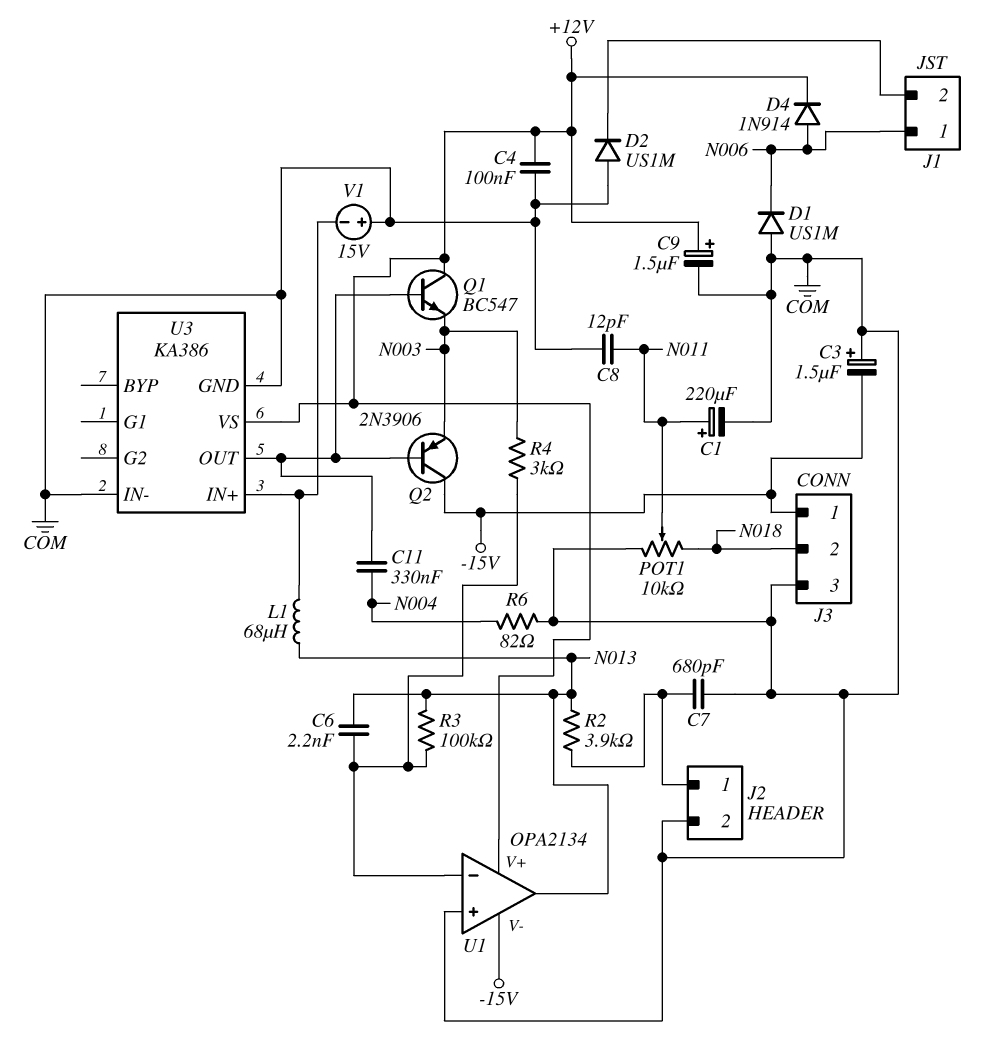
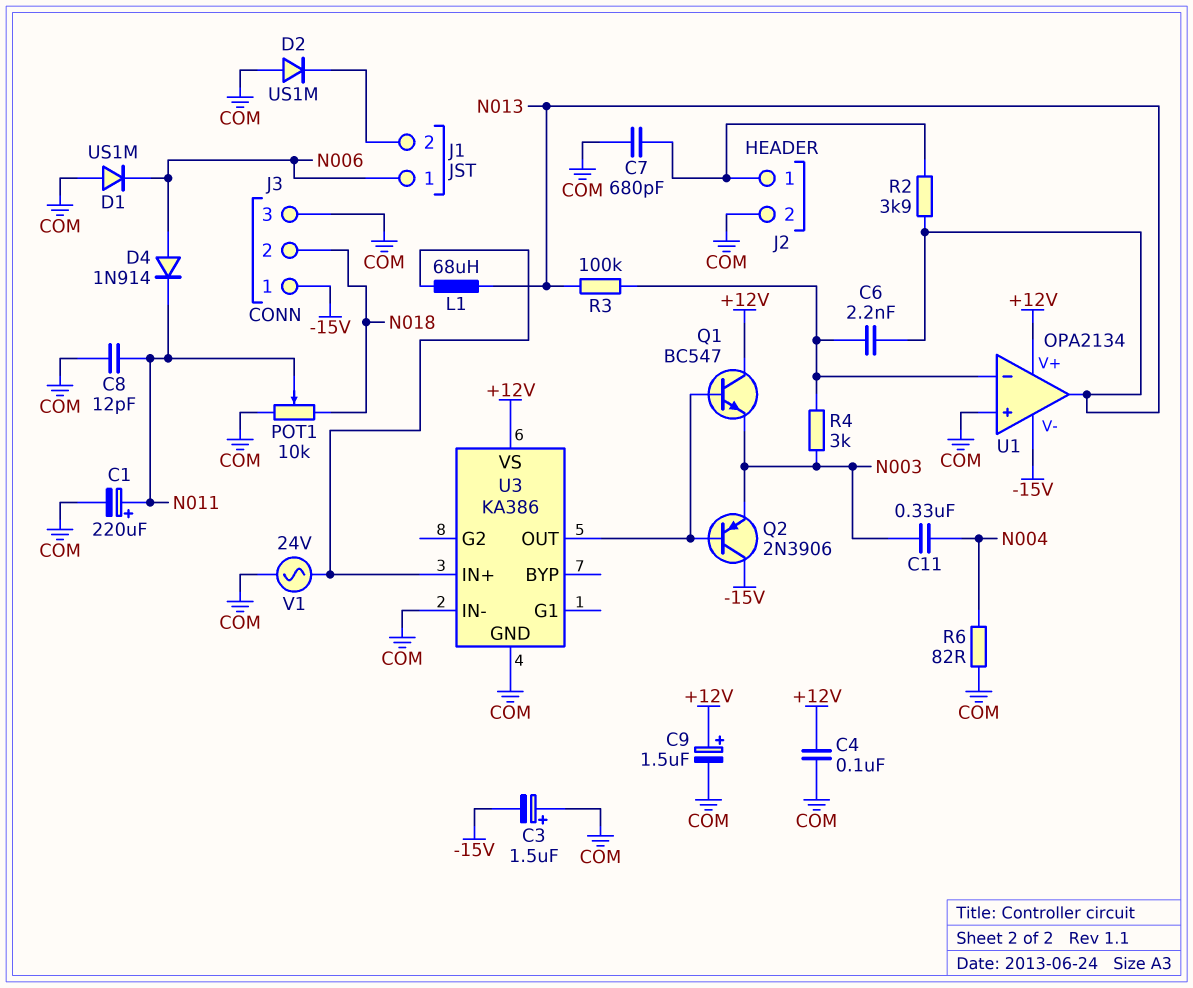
C11: 330nF (N004, U3/OUT) -> 330nF (N003, N004)
D4: diode 1N914 (A N006, K +12V) -> diode 1N914 (A N006, K N011)
V1: 15V (plus COM, minus U3/IN+) -> AC 24V (COM, U3/IN+)

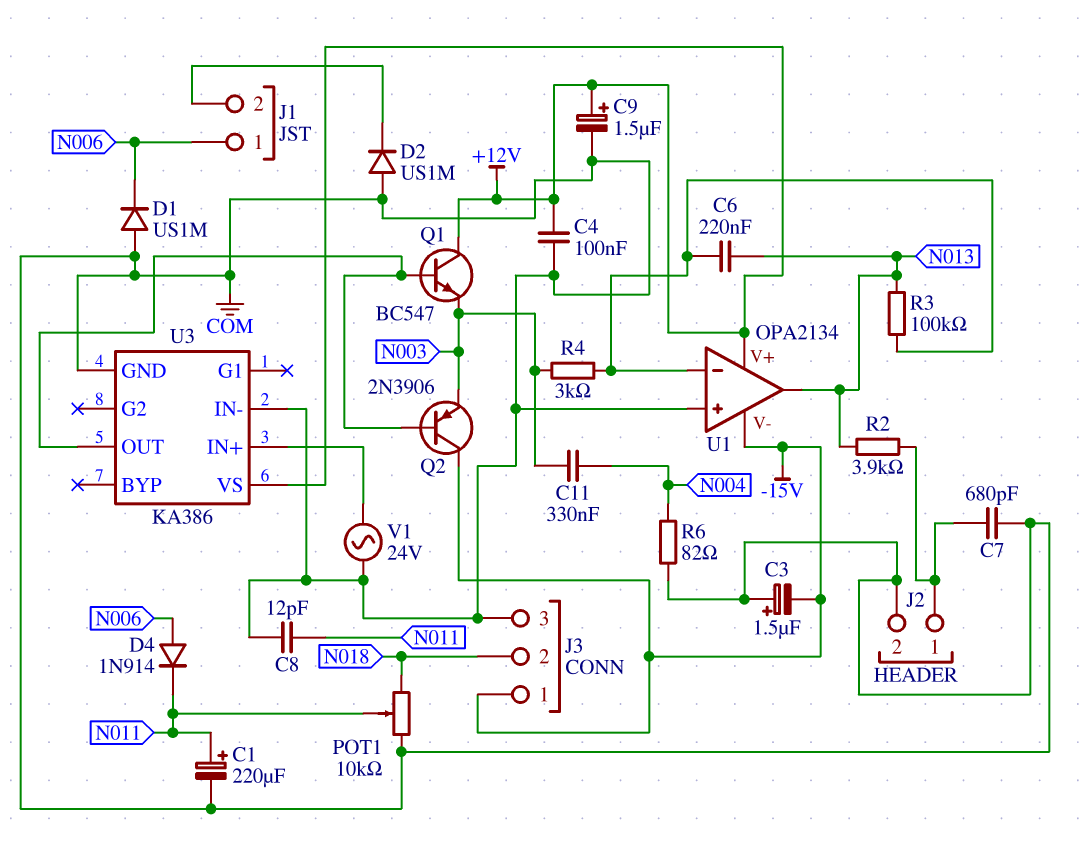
C6: 2.2nF (N013, U1/in-) -> 220nF (N013, U1/in-)
L1: 68uH (N013, U3/IN+) -> none

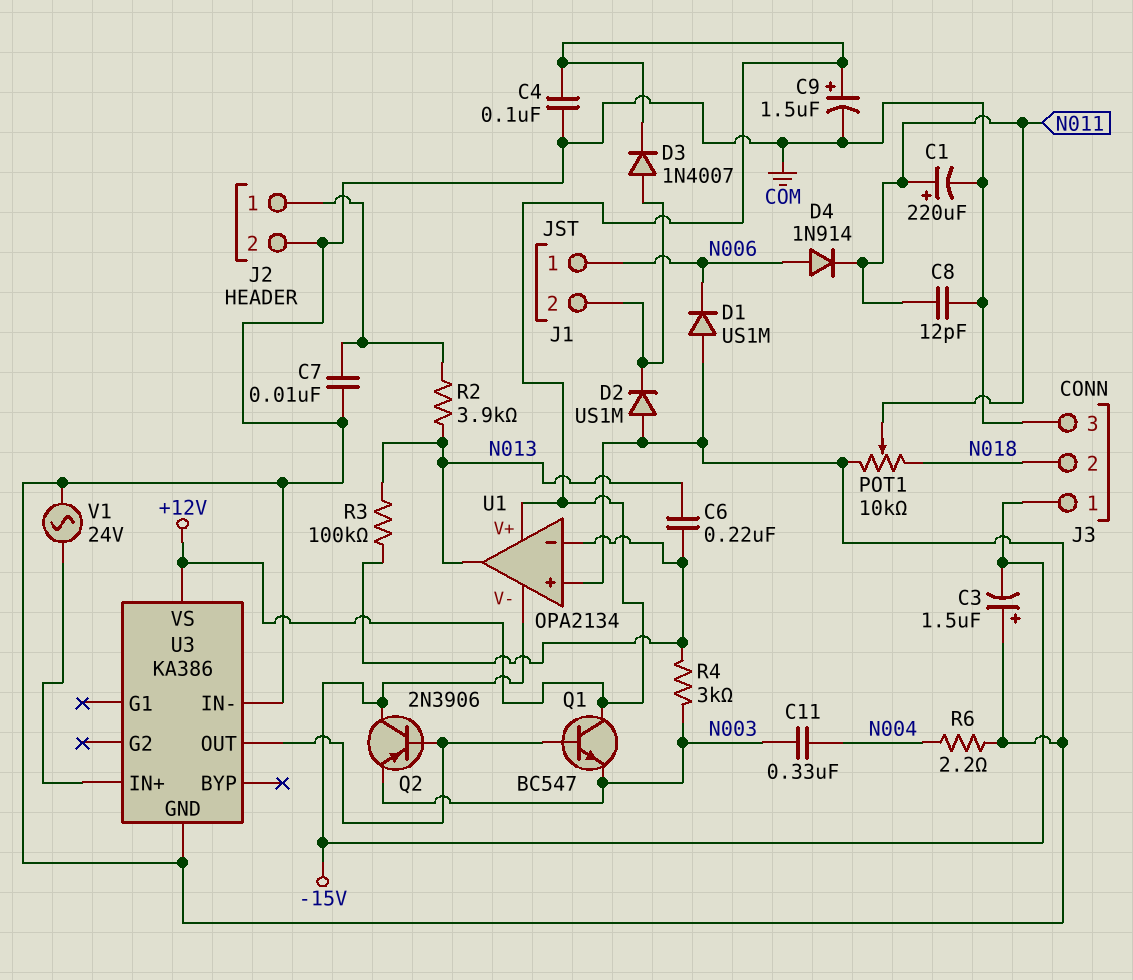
C7: 680pF (COM, J2/1) -> 10nF (COM, J2/1)
D3: none -> diode 1N4007 (A J1/2, K +12V)
R6: 82 (COM, N004) -> 2.2 (COM, N004)

